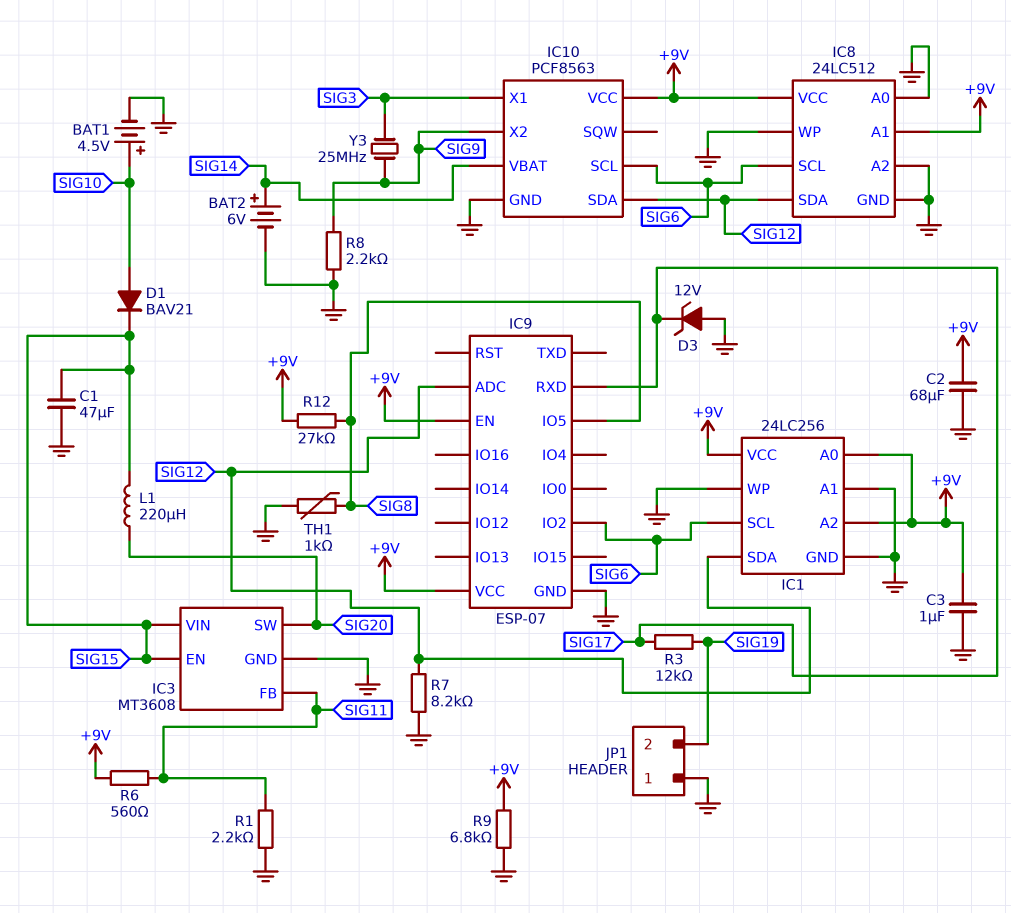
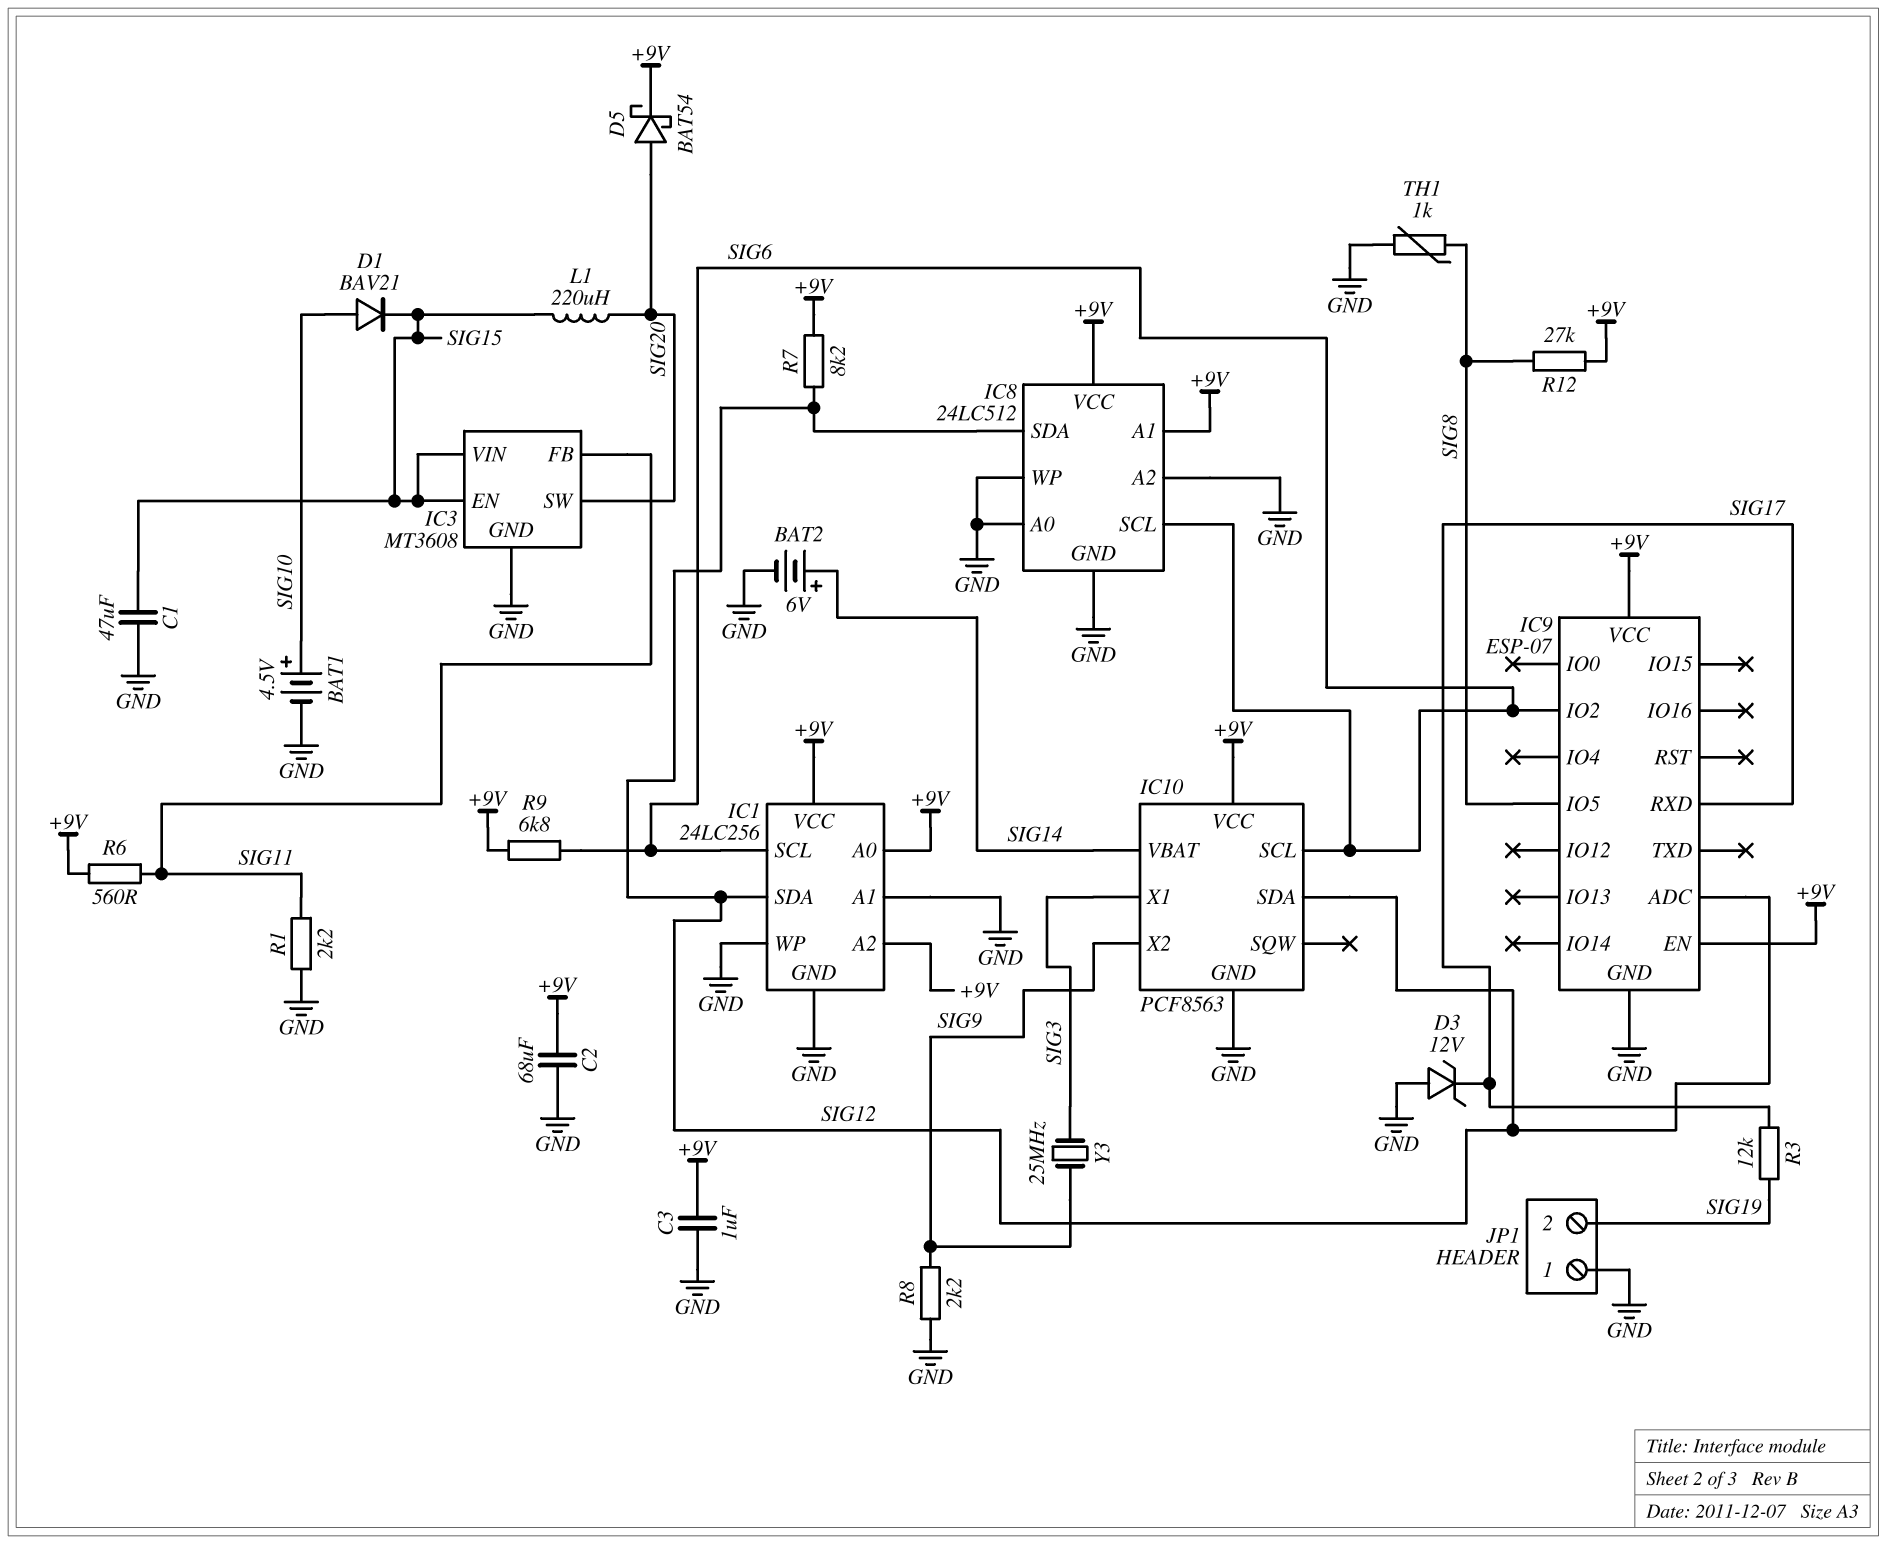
D5: none -> schottky BAT54 (A SIG20, K +9V)
R7: 8.2k (GND, SIG12) -> 8.2k (+9V, SIG12)
R9: 6.8k (+9V, GND) -> 6.8k (+9V, SIG6)

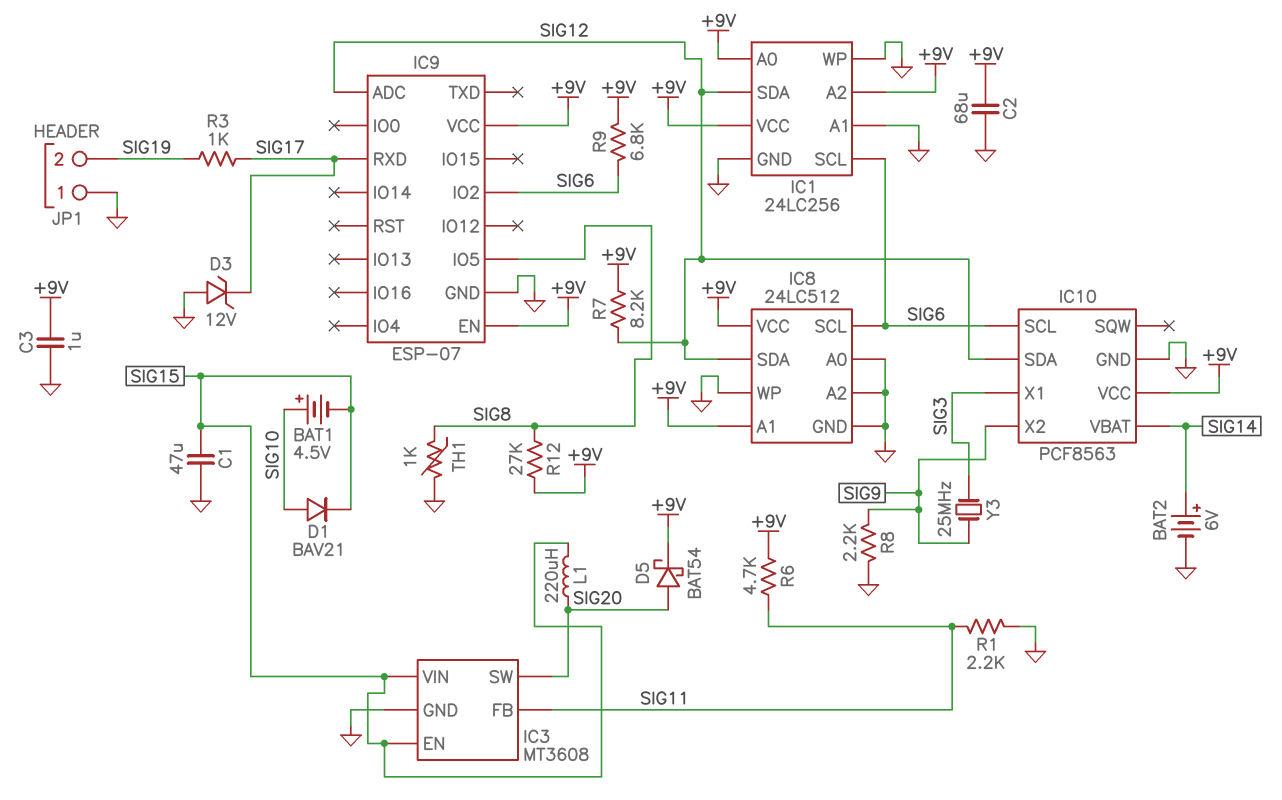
BAT1: 4.5V (plus SIG10, minus GND) -> 4.5V (plus SIG10, minus SIG15)
R3: 12k (SIG17, SIG19) -> 1k (SIG17, SIG19)
R6: 560 (+9V, SIG11) -> 4.7k (+9V, SIG11)

